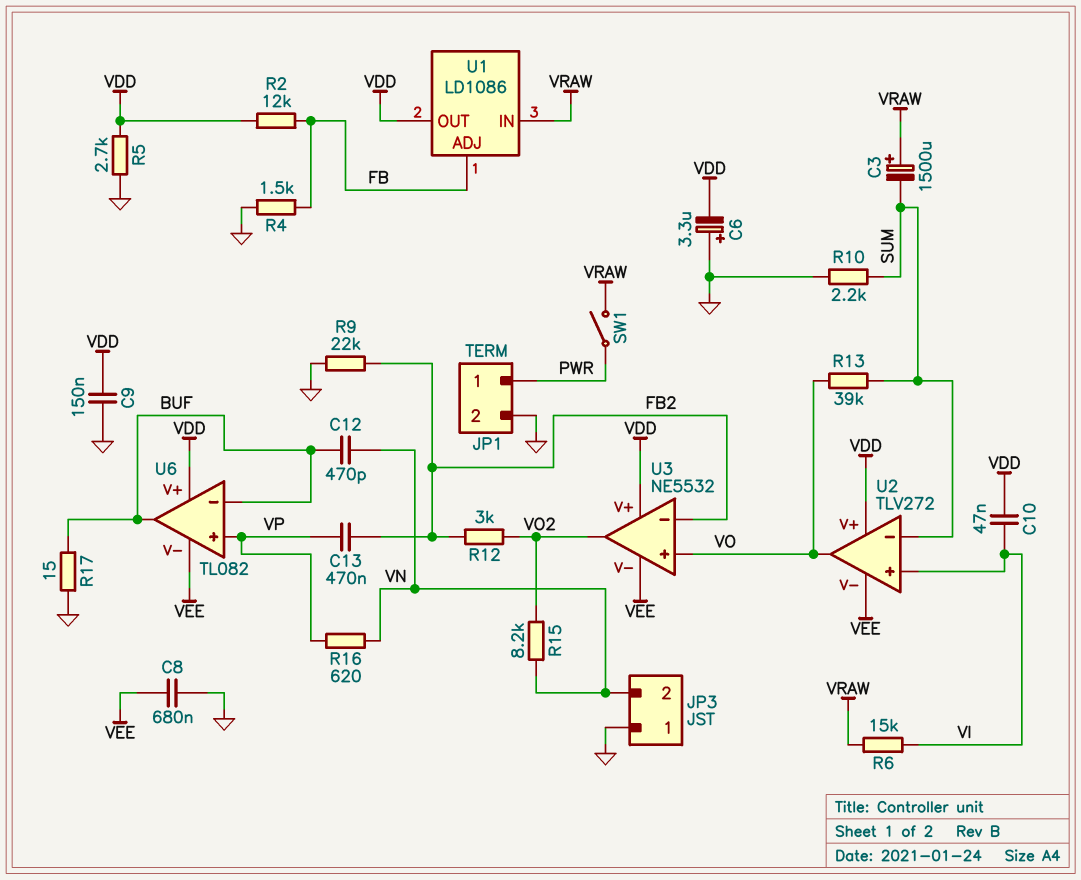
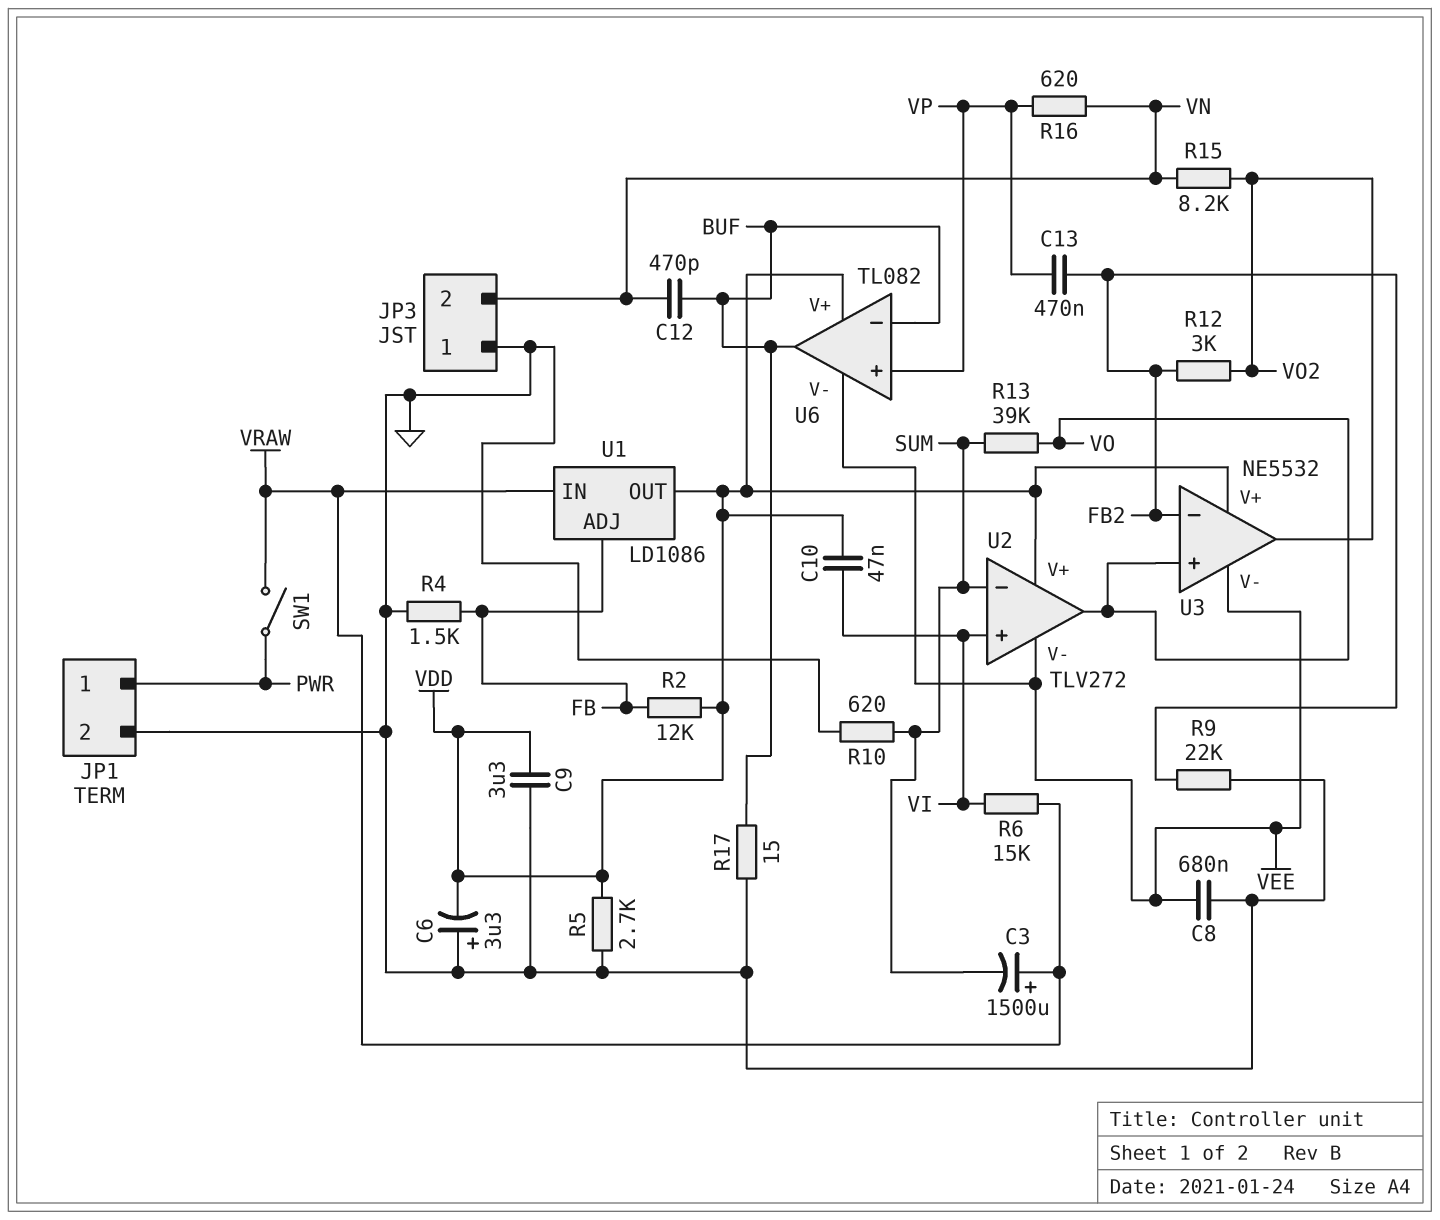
C9: 150nF (GND, VDD) -> 3.3uF (GND, VDD)
R10: 2.2k (GND, SUM) -> 620 (GND, SUM)

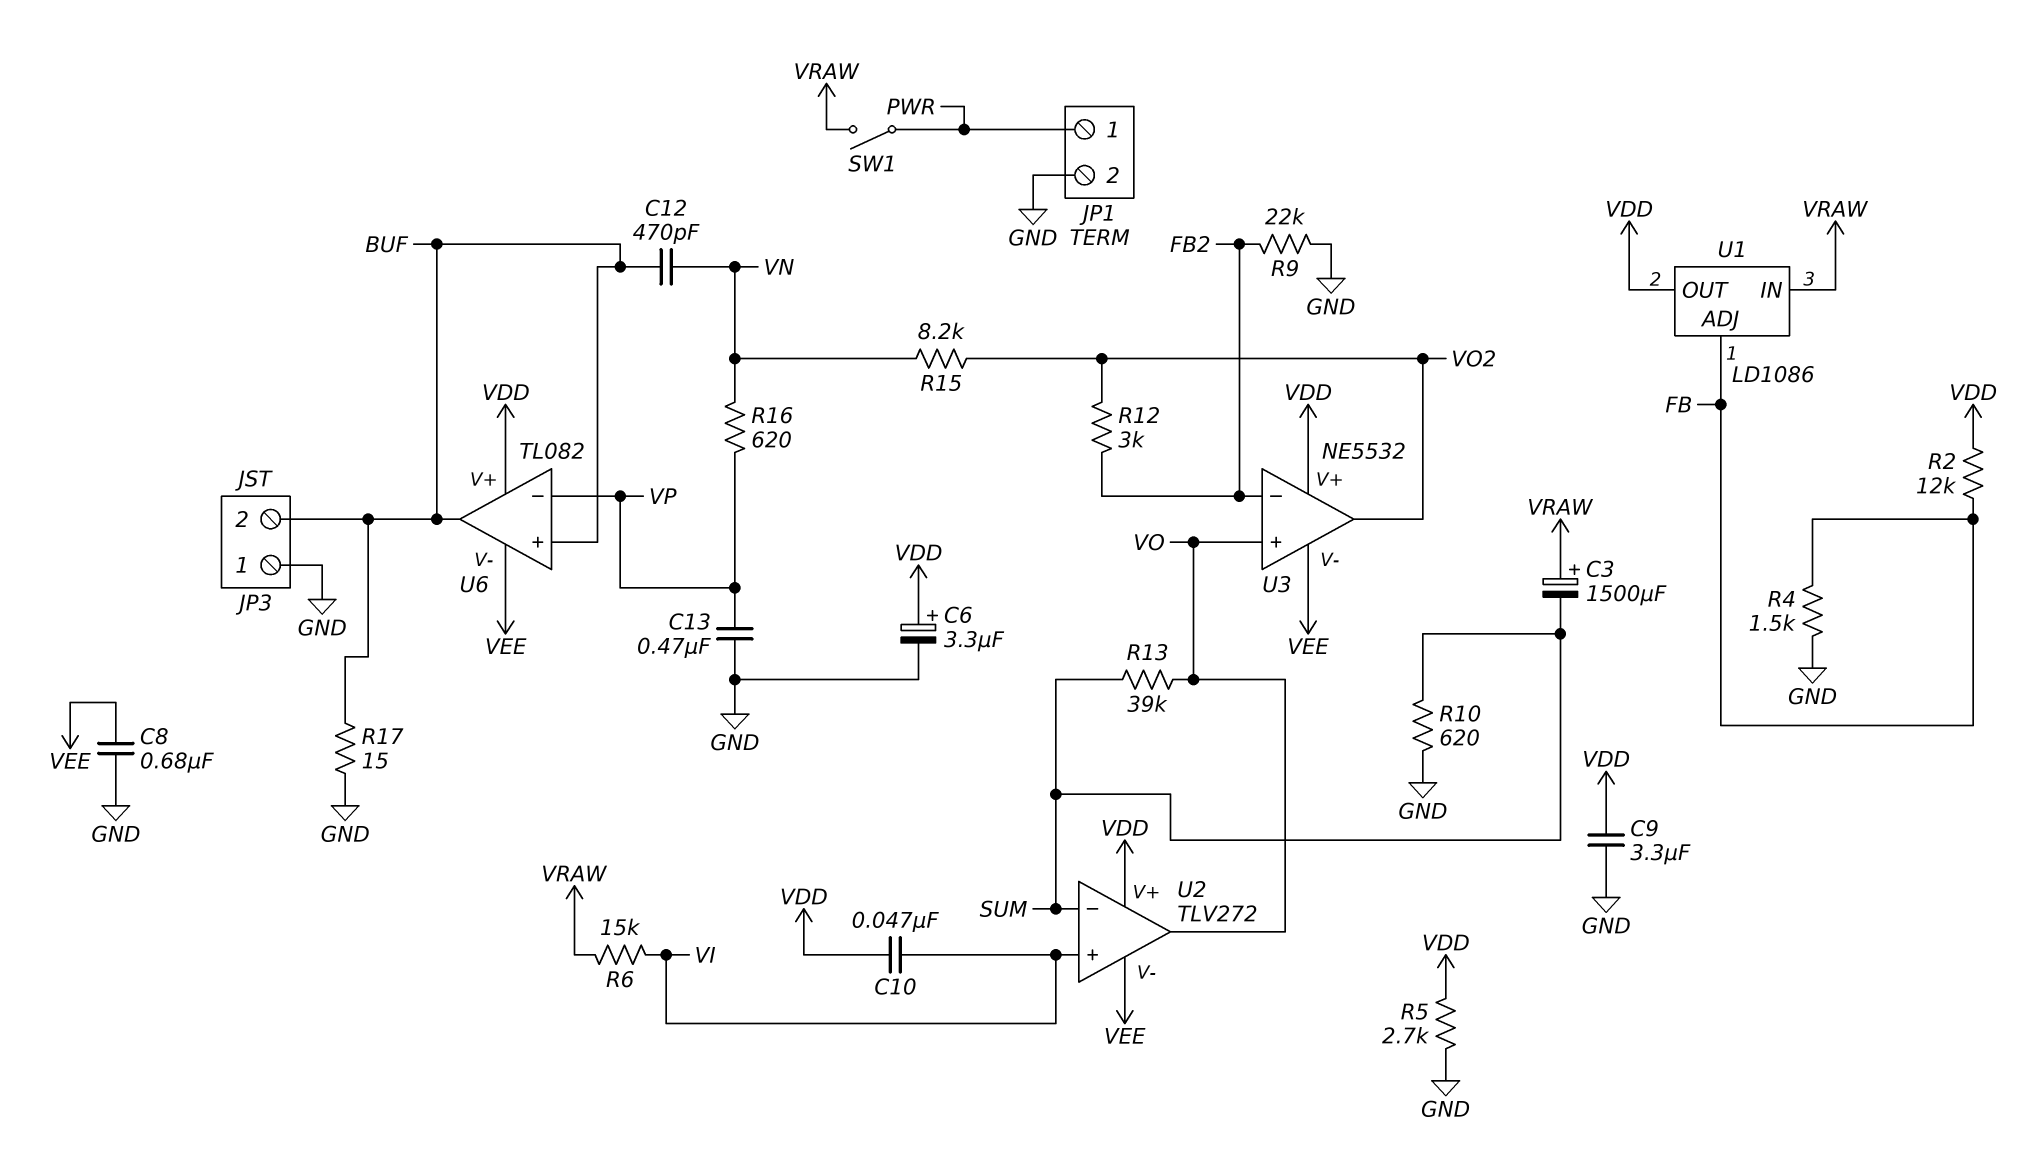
C6: 3.3uF (plus GND, minus VDD) -> 3.3uF (plus VDD, minus GND)
C13: 470nF (FB2, VP) -> 470nF (GND, VP)
JP3 pin 2: VN -> BUF
U6 pin in+: VP -> BUF
U6 pin in-: BUF -> VP

